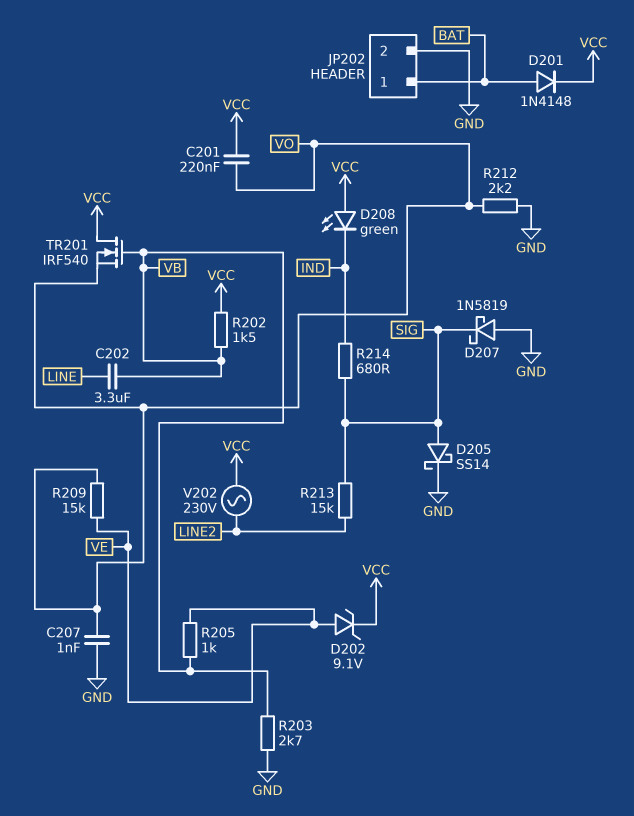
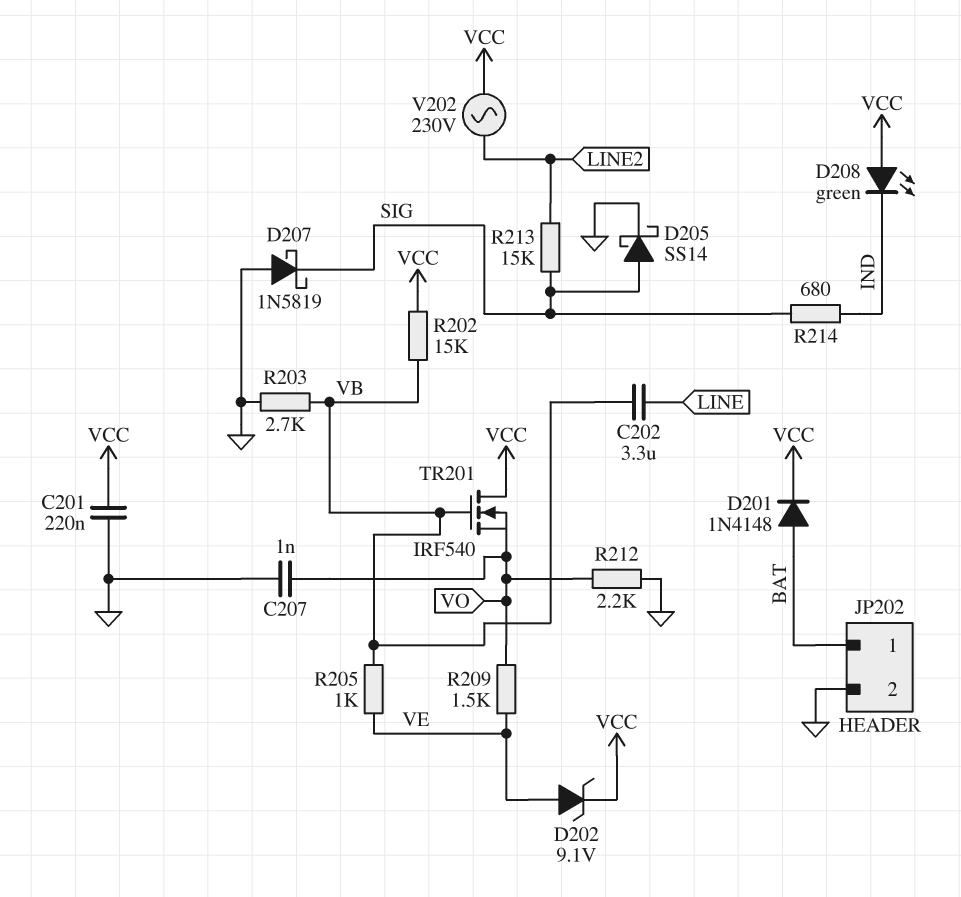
C201: 220nF (VCC, VO) -> 220nF (GND, VCC)
R202: 1.5k (VB, VCC) -> 15k (VB, VCC)
R209: 15k (VE, VO) -> 1.5k (VE, VO)

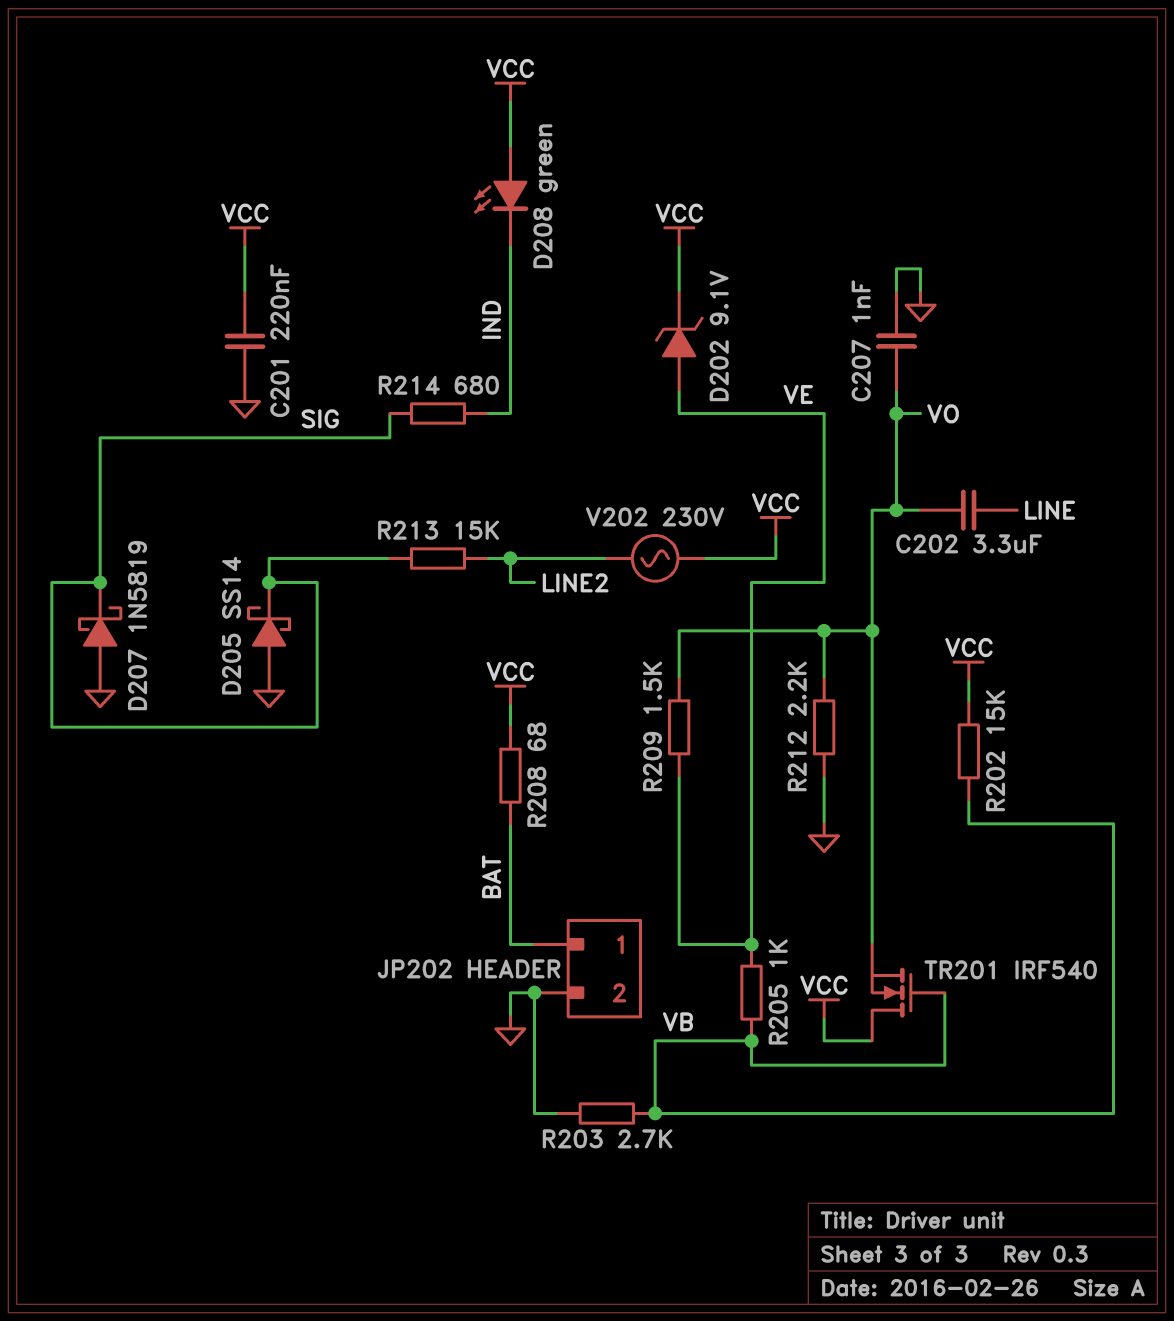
C202: 3.3uF (LINE, VB) -> 3.3uF (LINE, VO)
D201: diode 1N4148 (A BAT, K VCC) -> none
D205: schottky SS14 (A SIG, K GND) -> schottky SS14 (A GND, K SIG)
R208: none -> 68 (BAT, VCC)

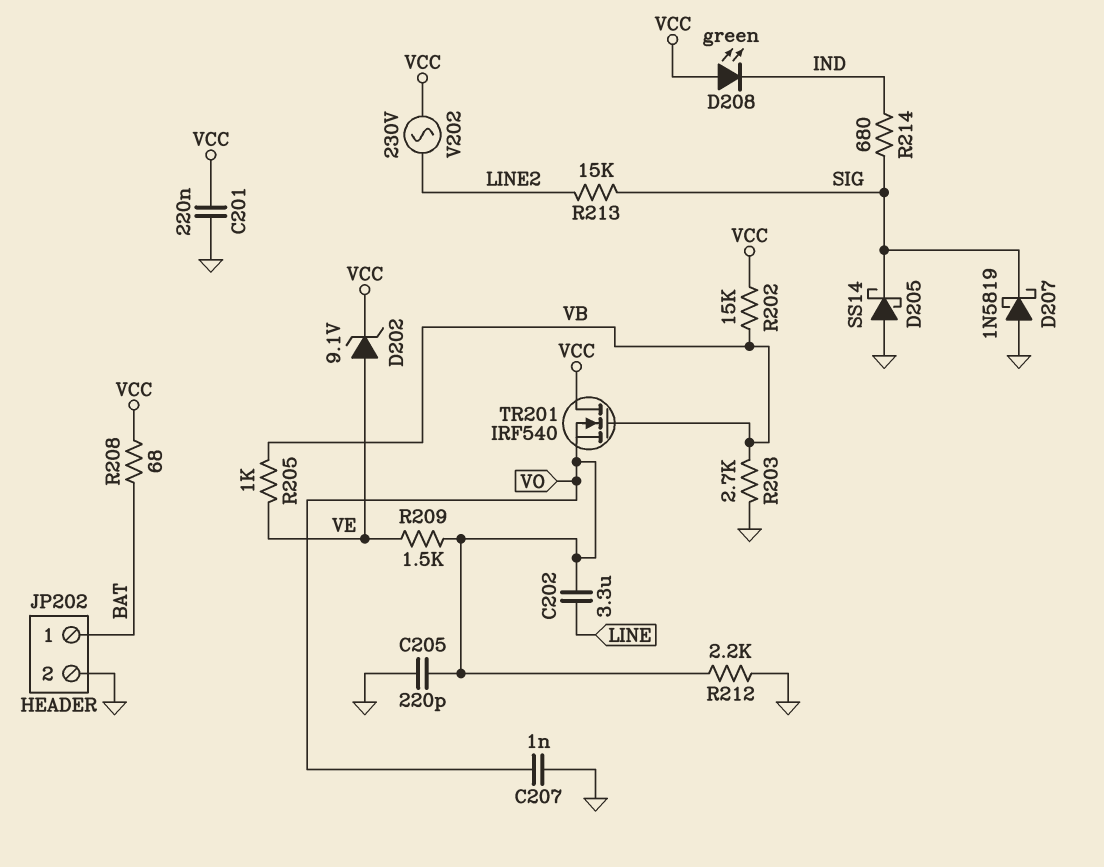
C205: none -> 220pF (GND, VO)

